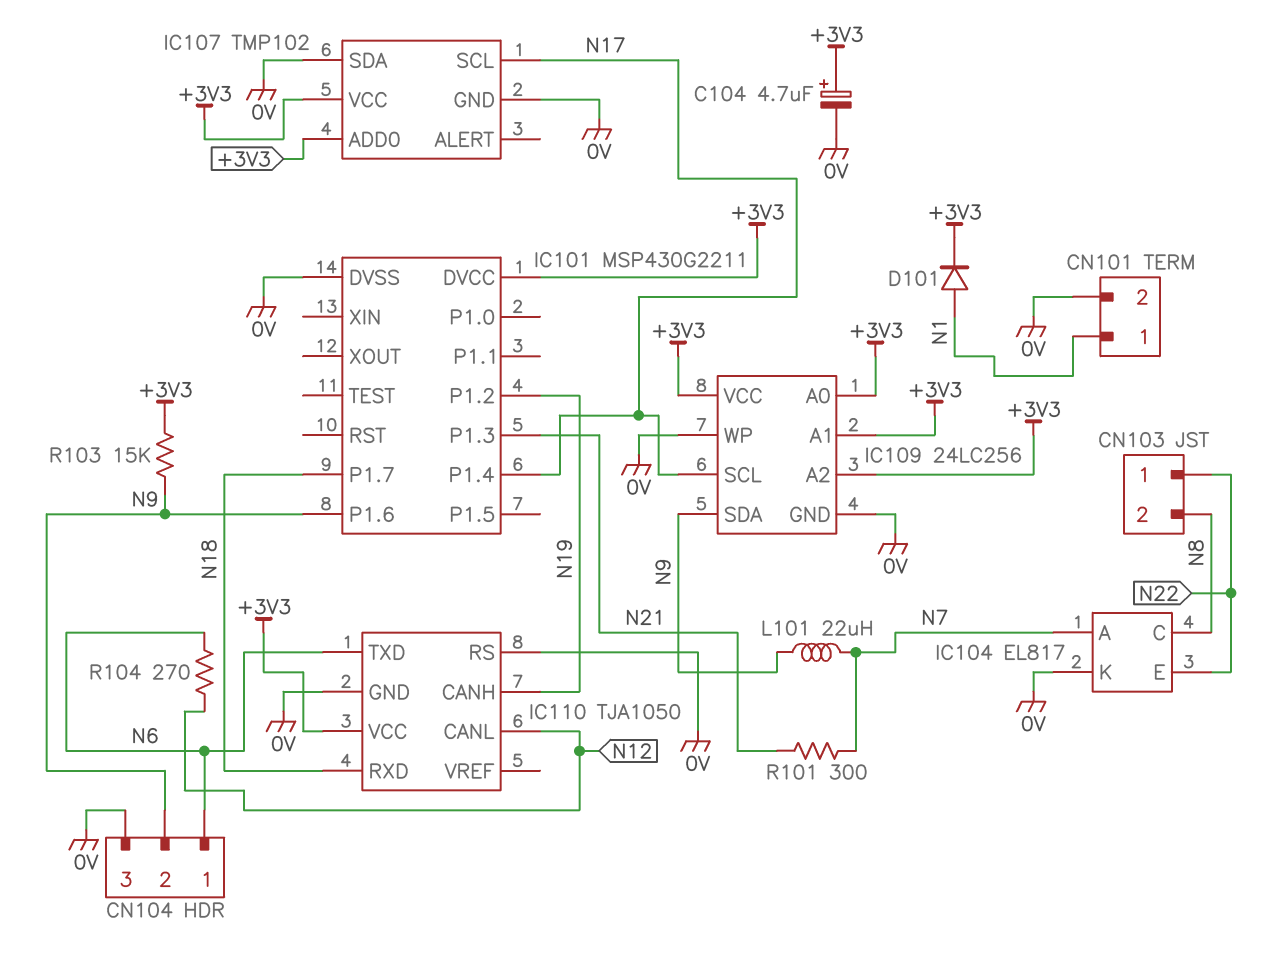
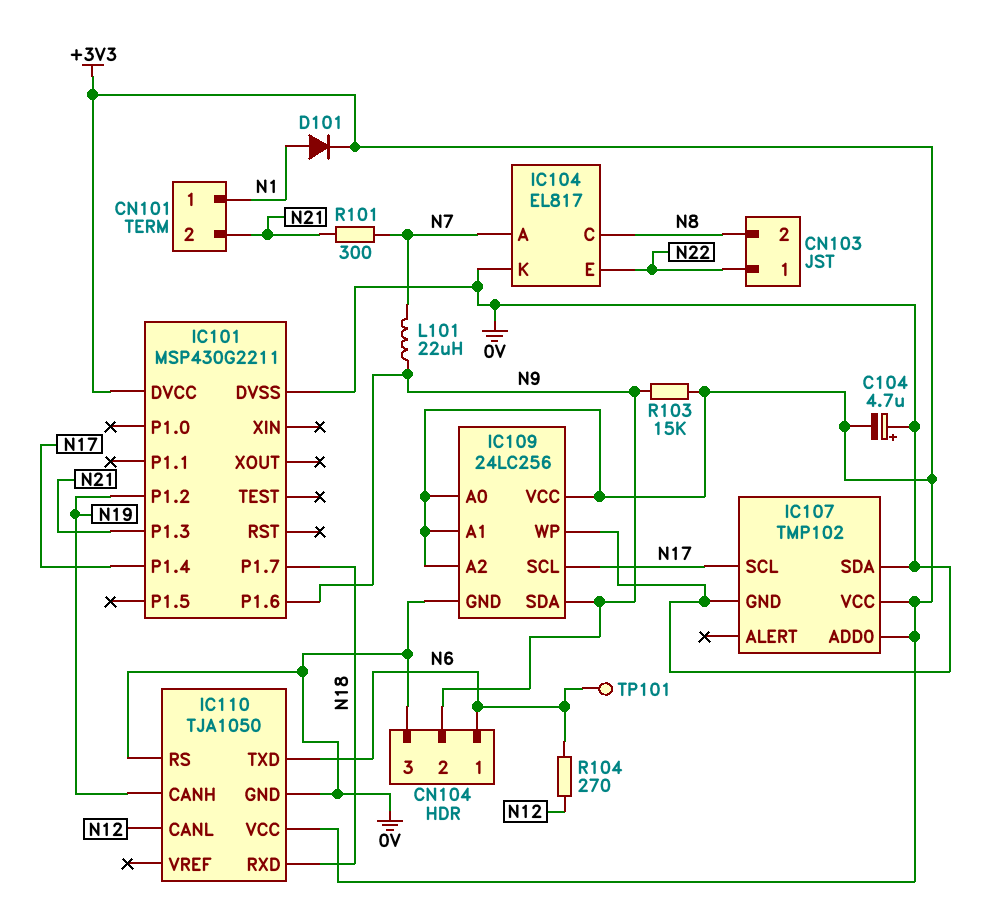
C104: 4.7uF (plus +3V3, minus 0V) -> 4.7uF (plus 0V, minus +3V3)
CN101 pin 2: 0V -> N21
TP101: none -> test point (N6)

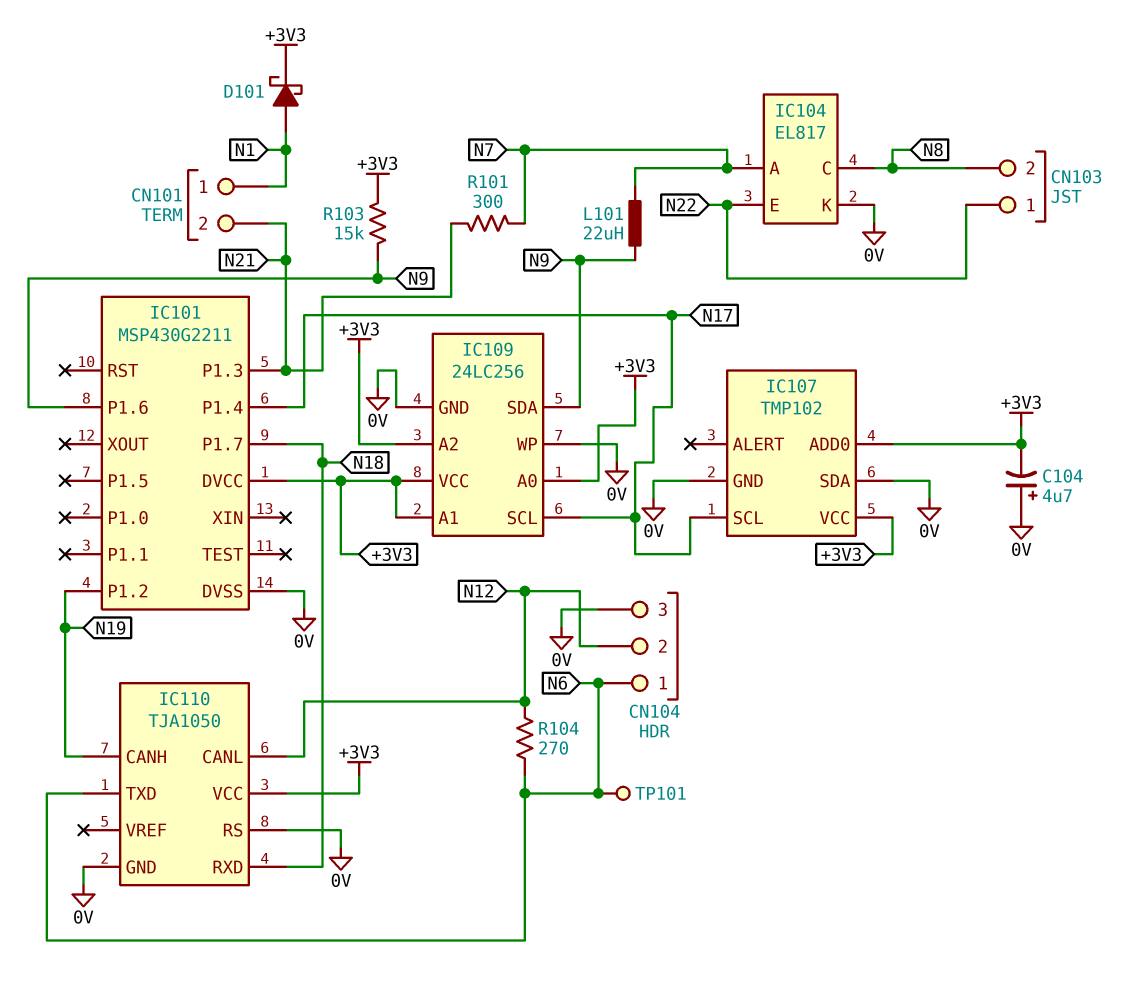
CN104 pin 2: N9 -> N12
D101: diode (A N1, K +3V3) -> schottky (A N1, K +3V3)

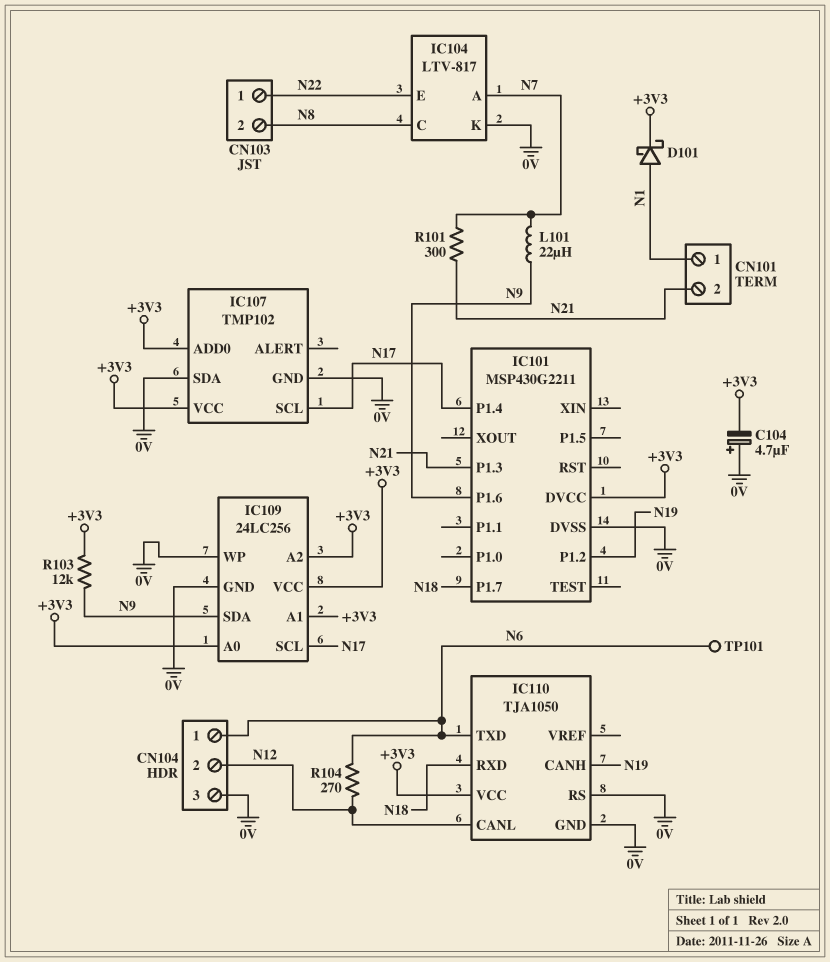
IC104: EL817 -> LTV-817
R103: 15k (+3V3, N9) -> 12k (+3V3, N9)

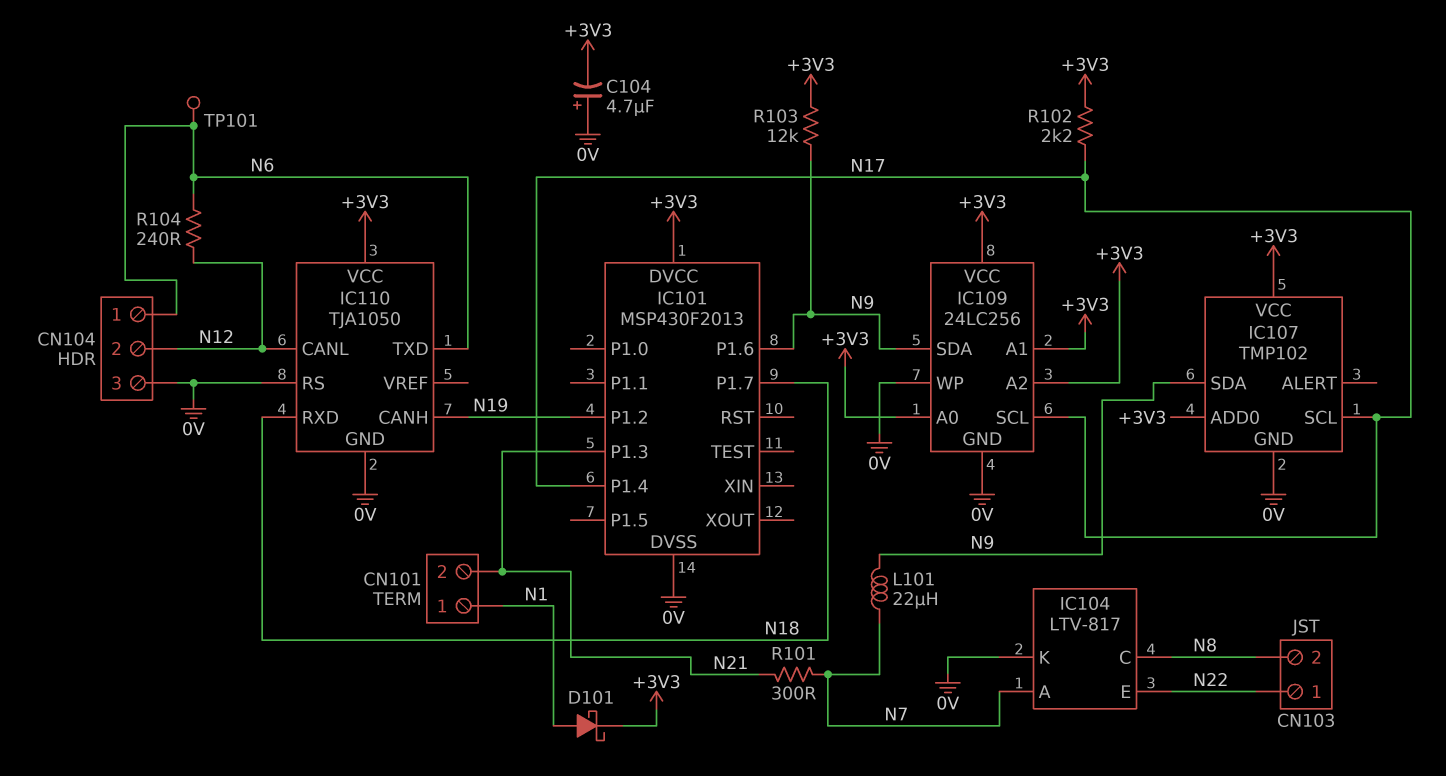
IC101: MSP430G2211 -> MSP430F2013
IC107 pin SDA: 0V -> N9
R102: none -> 2.2k (+3V3, N17)
R104: 270 (N6, N12) -> 240 (N6, N12)

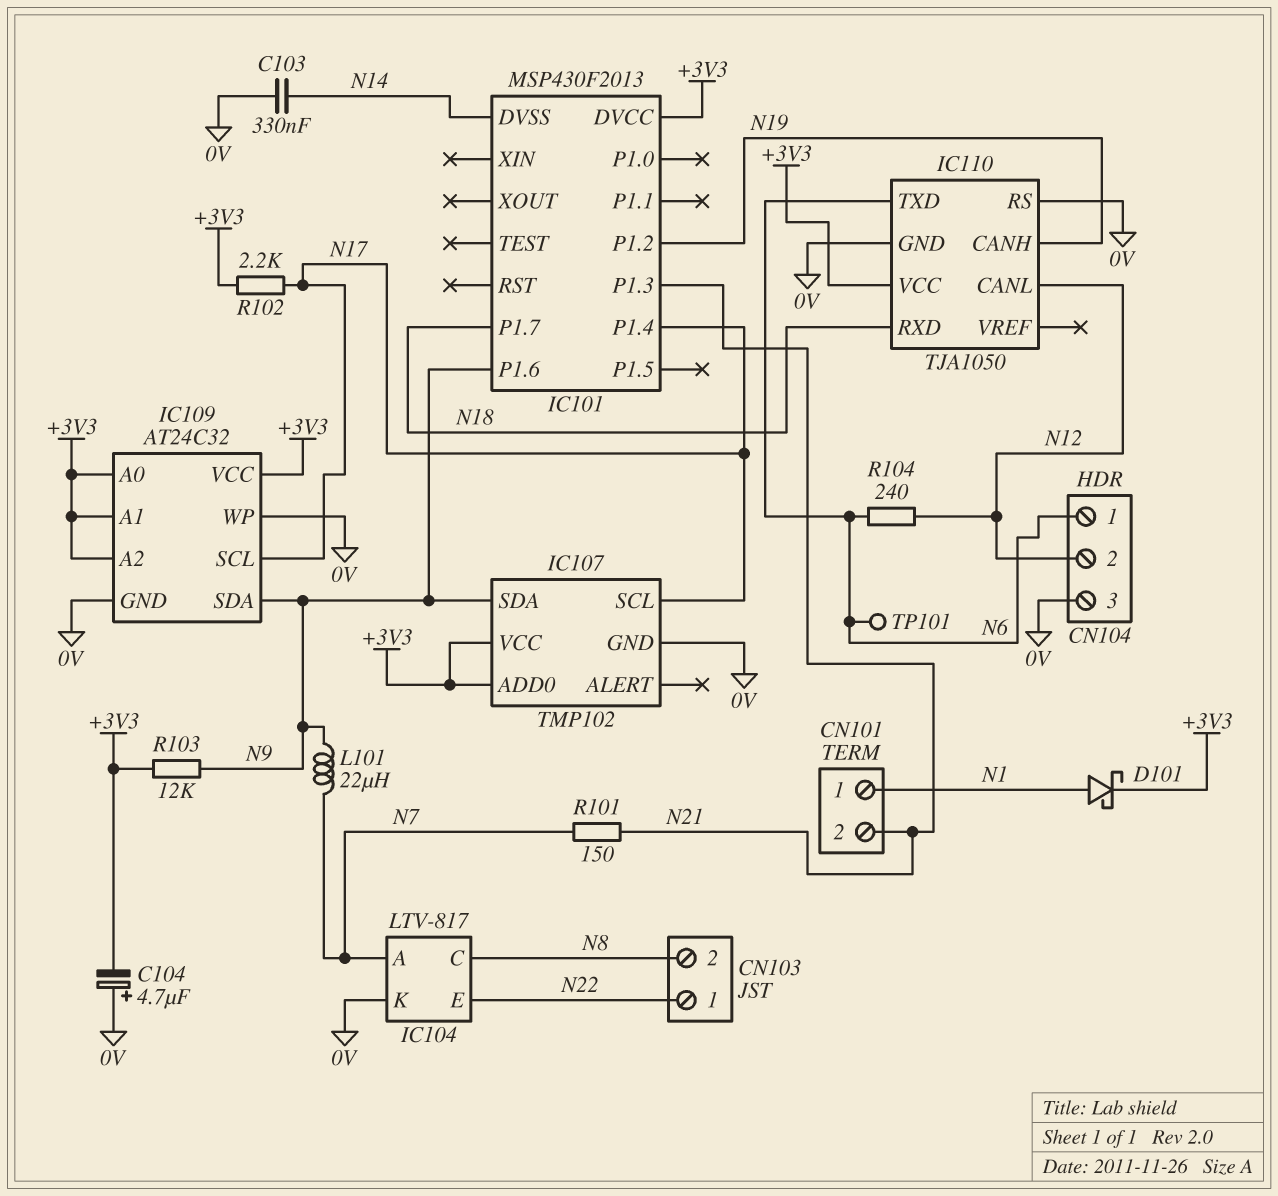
C103: none -> 330nF (0V, N14)
IC101 pin DVSS: 0V -> N14
IC109: 24LC256 -> AT24C32
R101: 300 (N7, N21) -> 150 (N7, N21)

